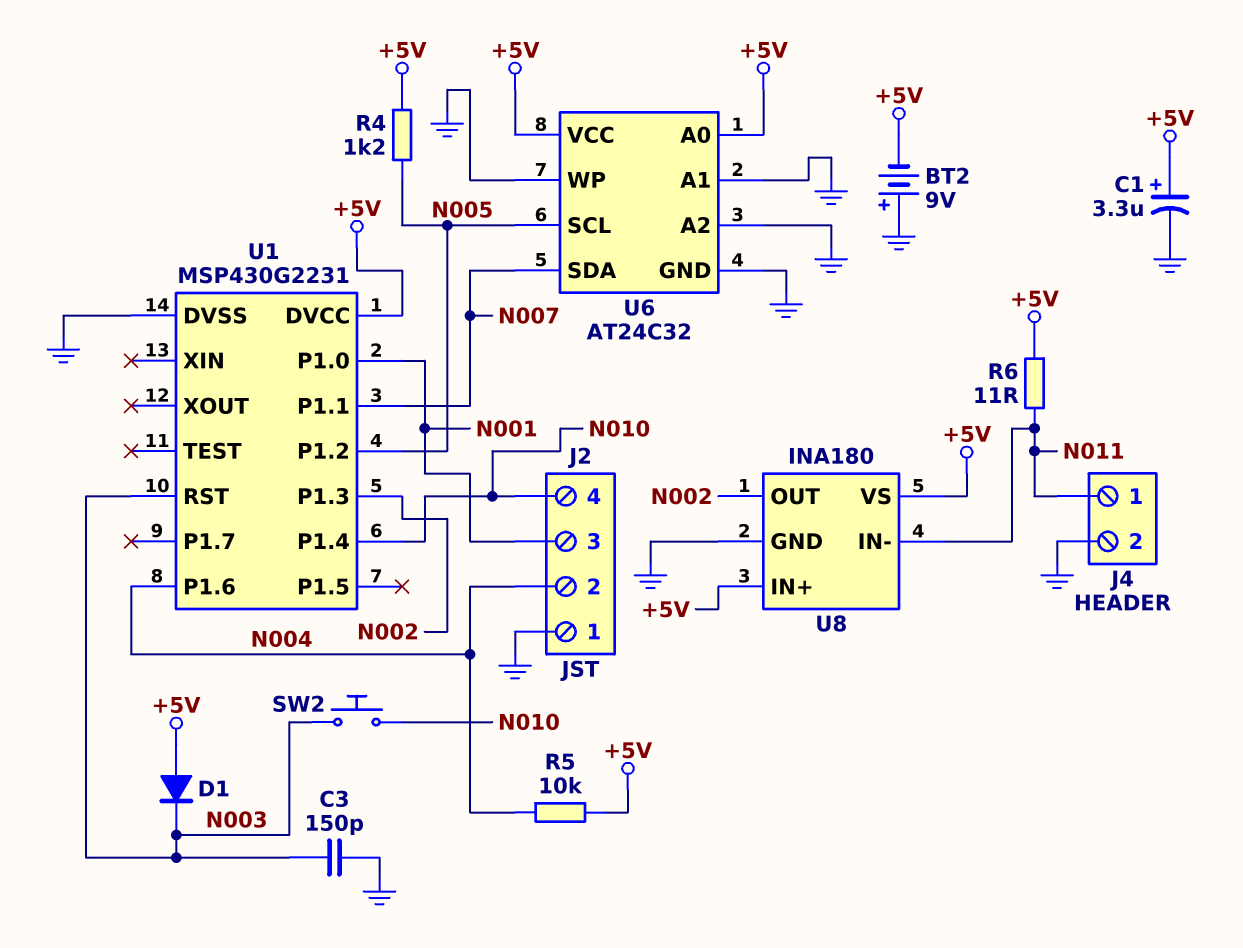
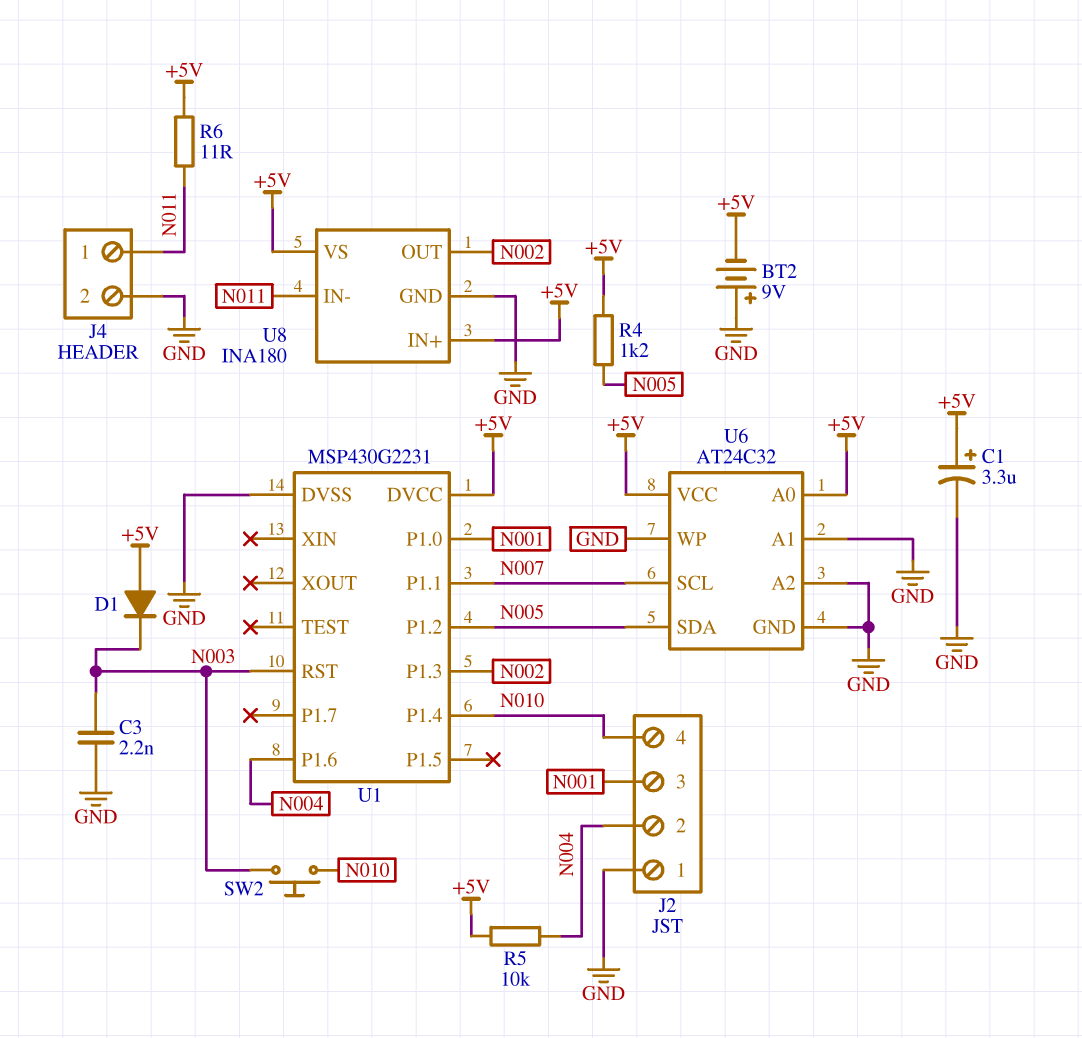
C3: 150pF (GND, N003) -> 2.2nF (GND, N003)
U6 pin SCL: N005 -> N007
U6 pin SDA: N007 -> N005

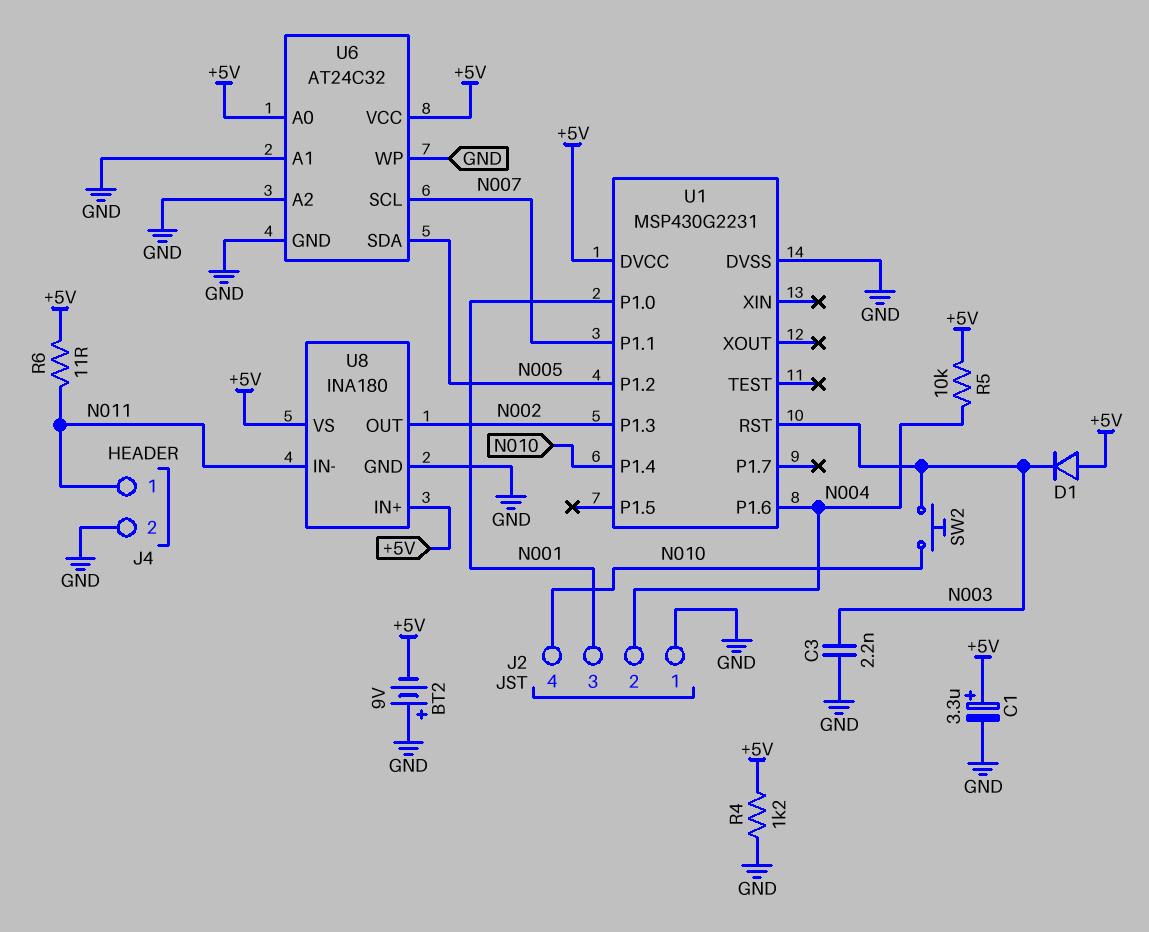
R4: 1.2k (+5V, N005) -> 1.2k (+5V, GND)

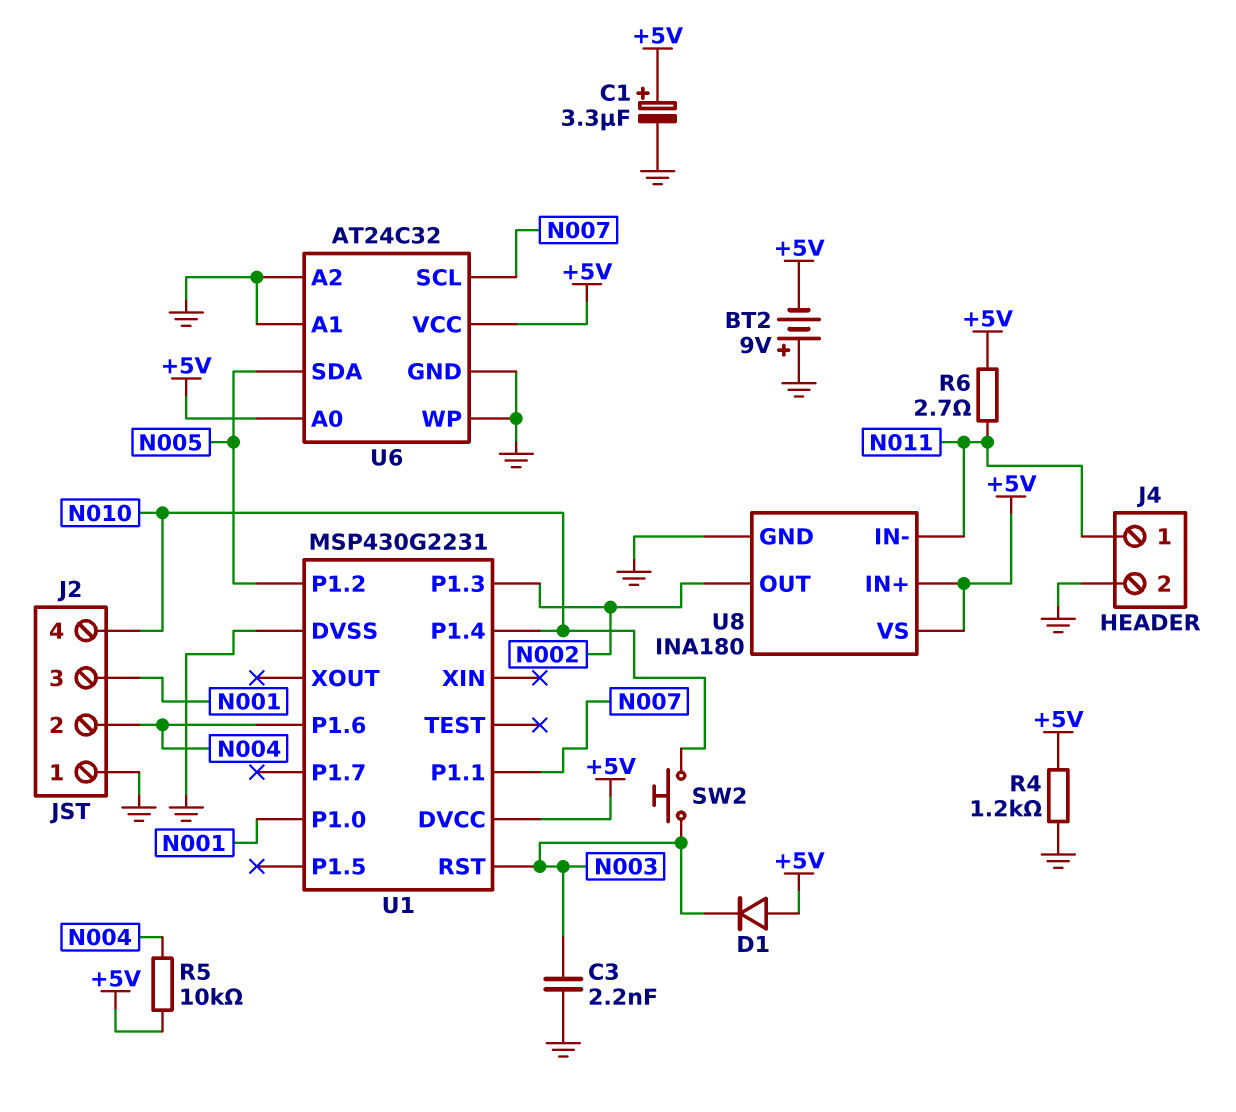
R6: 11 (+5V, N011) -> 2.7 (+5V, N011)

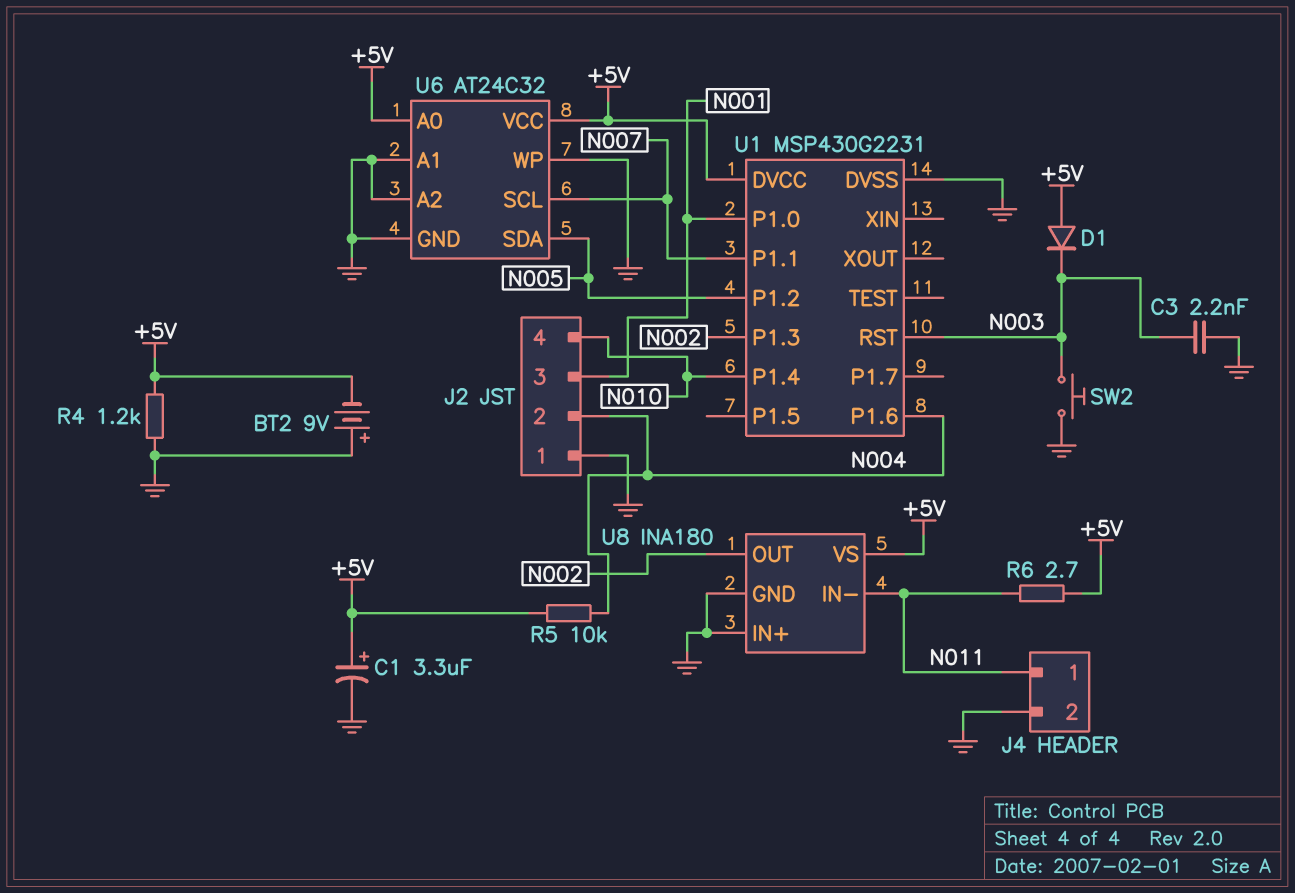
SW2: button (N003, N010) -> button (GND, N003)
U8 pin IN+: +5V -> GND

